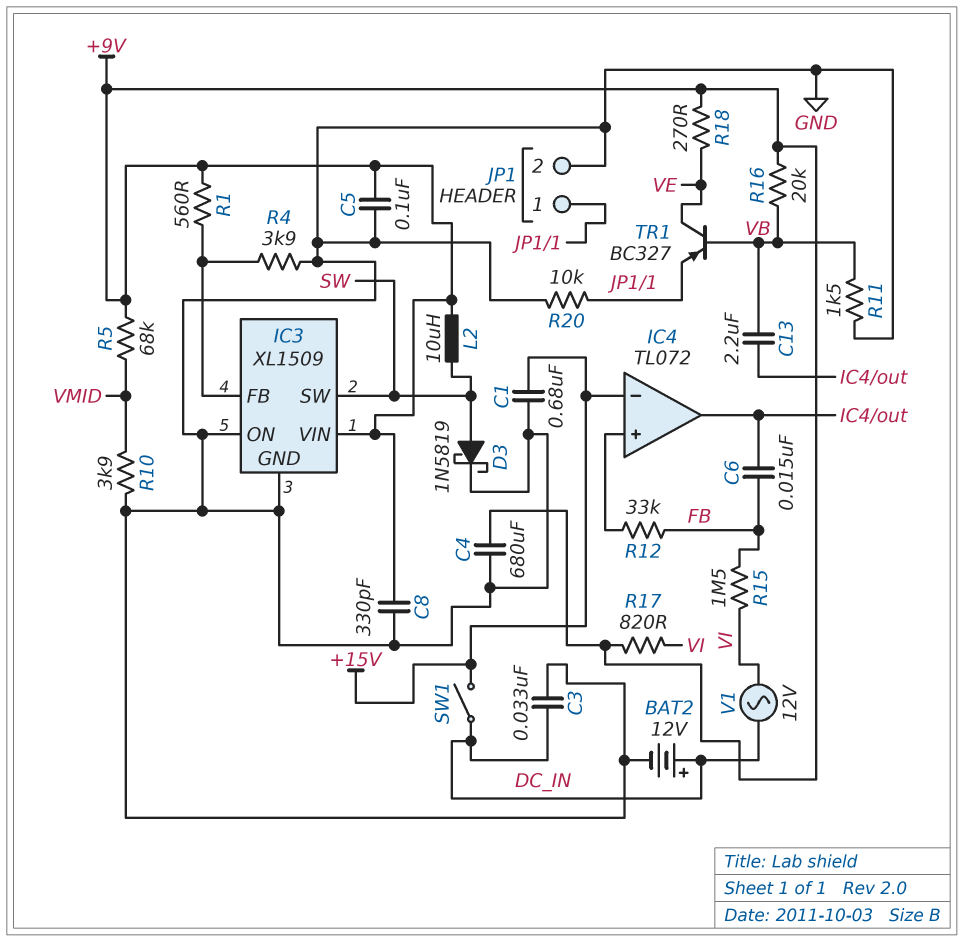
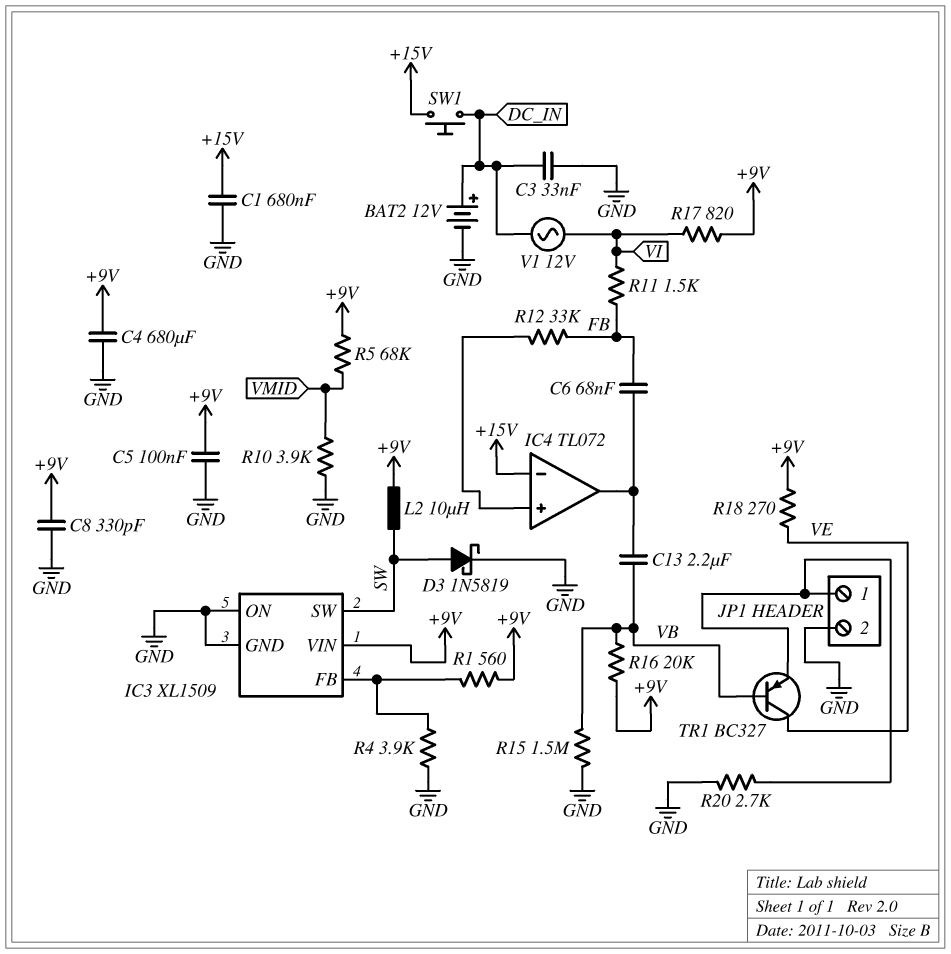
C6: 15nF (FB, IC4/out) -> 68nF (FB, IC4/out)
R11: 1.5k (GND, VB) -> 1.5k (FB, VI)
R15: 1.5M (FB, VI) -> 1.5M (GND, VB)
R20: 10k (GND, JP1/1) -> 2.7k (GND, JP1/1)
SW1: switch (+15V, DC_IN) -> button (+15V, DC_IN)

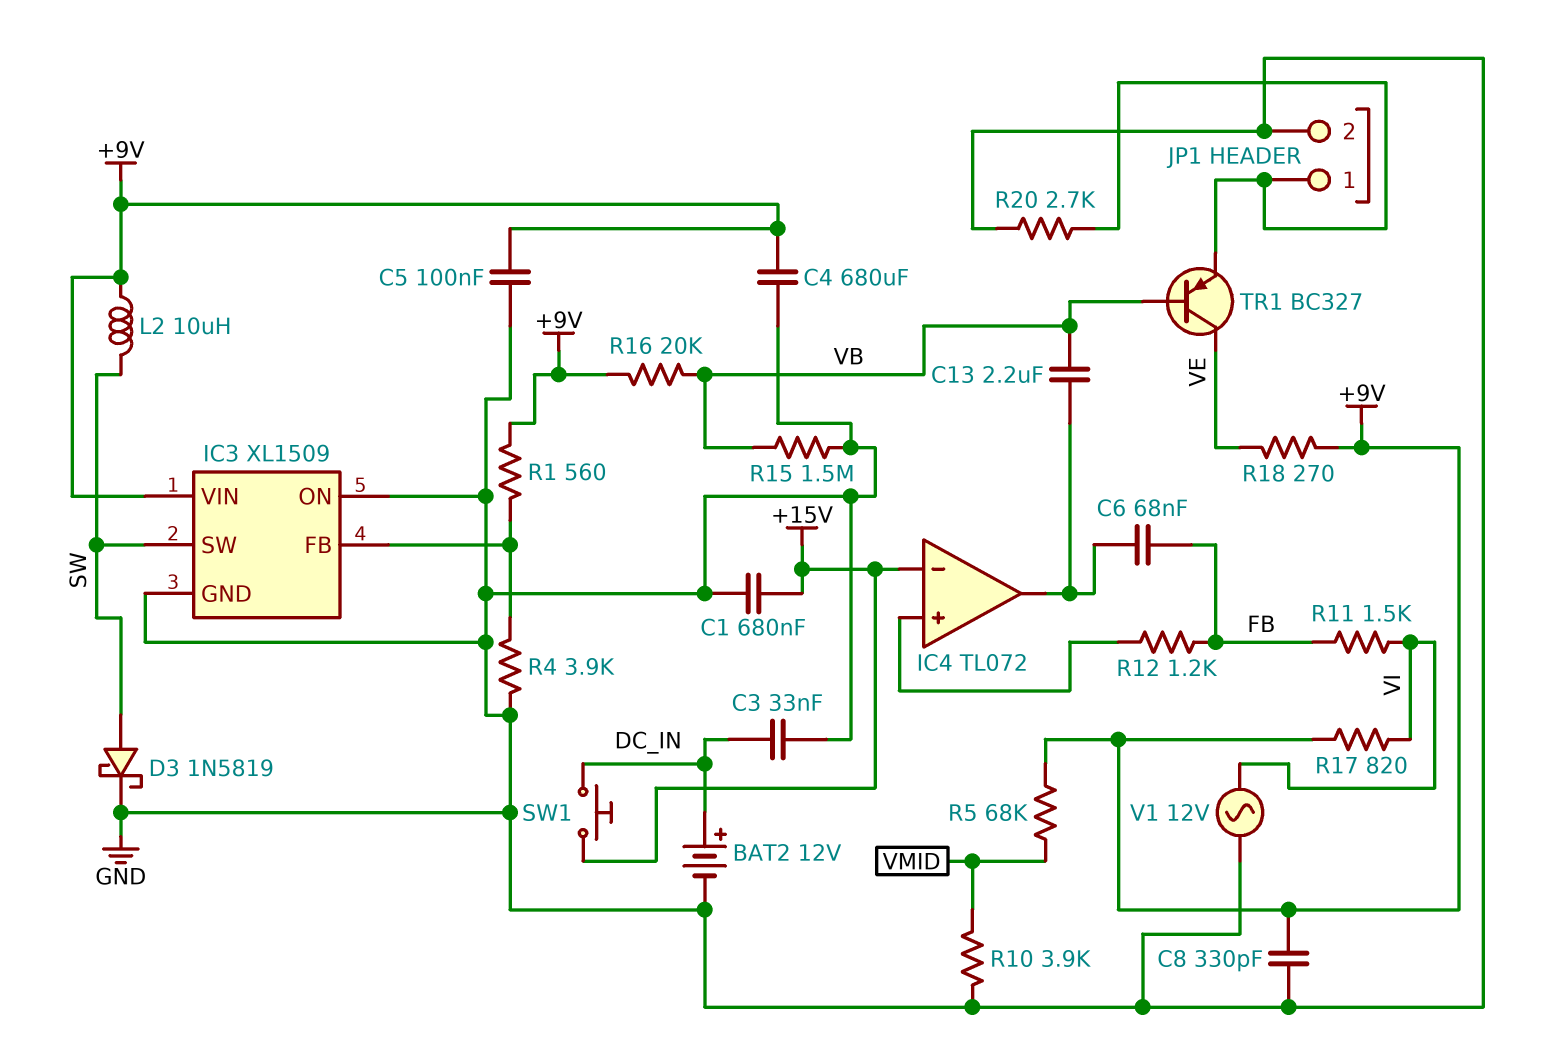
R12: 33k (FB, IC4/in+) -> 1.2k (FB, IC4/in+)
V1: AC 12V (DC_IN, VI) -> AC 12V (GND, VI)

